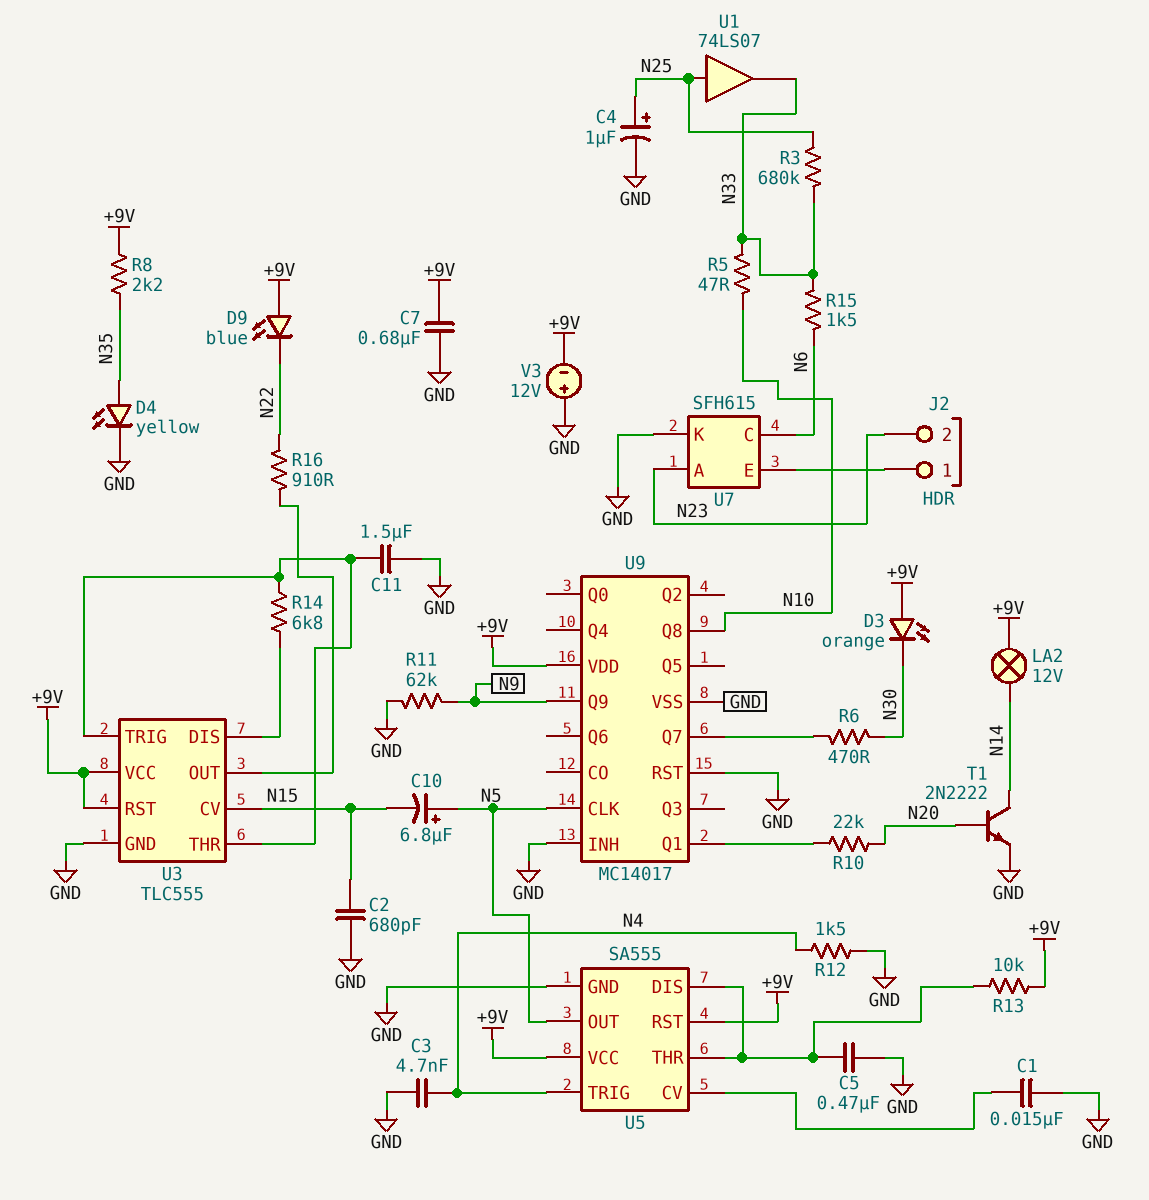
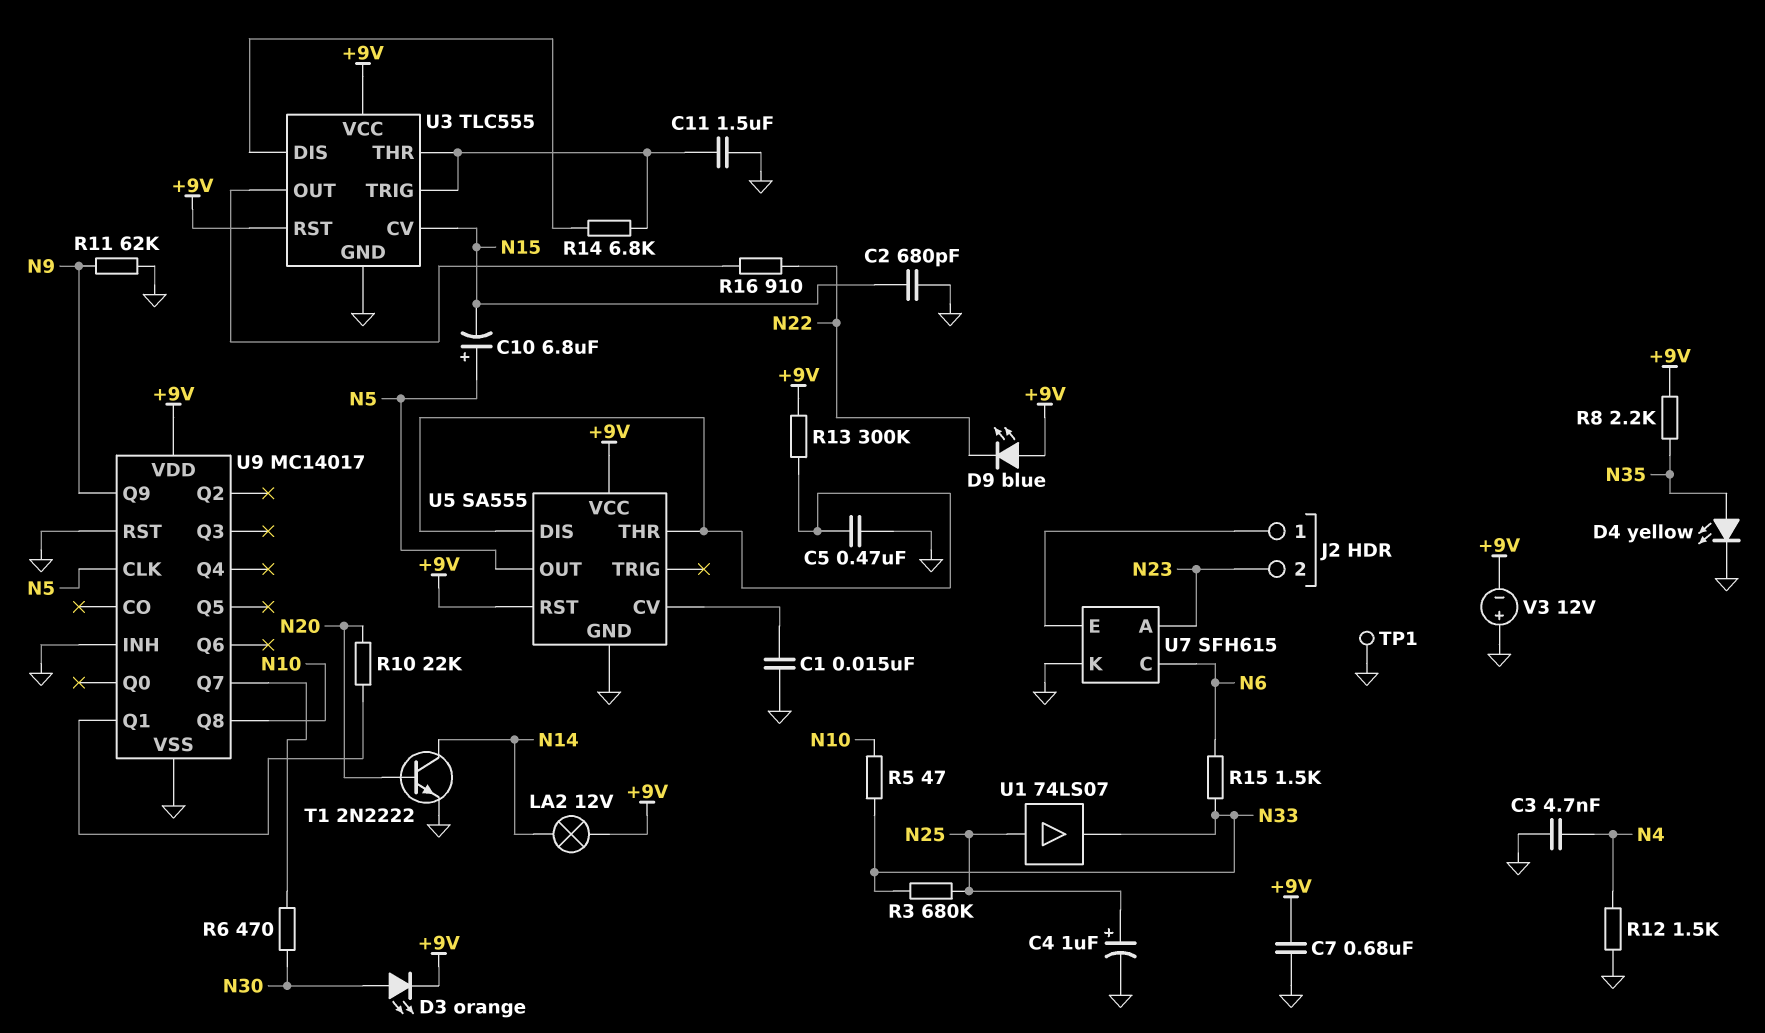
D3: LED orange (A +9V, K N30) -> LED orange (A N30, K +9V)
R13: 10k (+9V, U5/DIS) -> 300k (+9V, U5/DIS)
TP1: none -> test point (GND)
U5 pin TRIG: N4 -> none

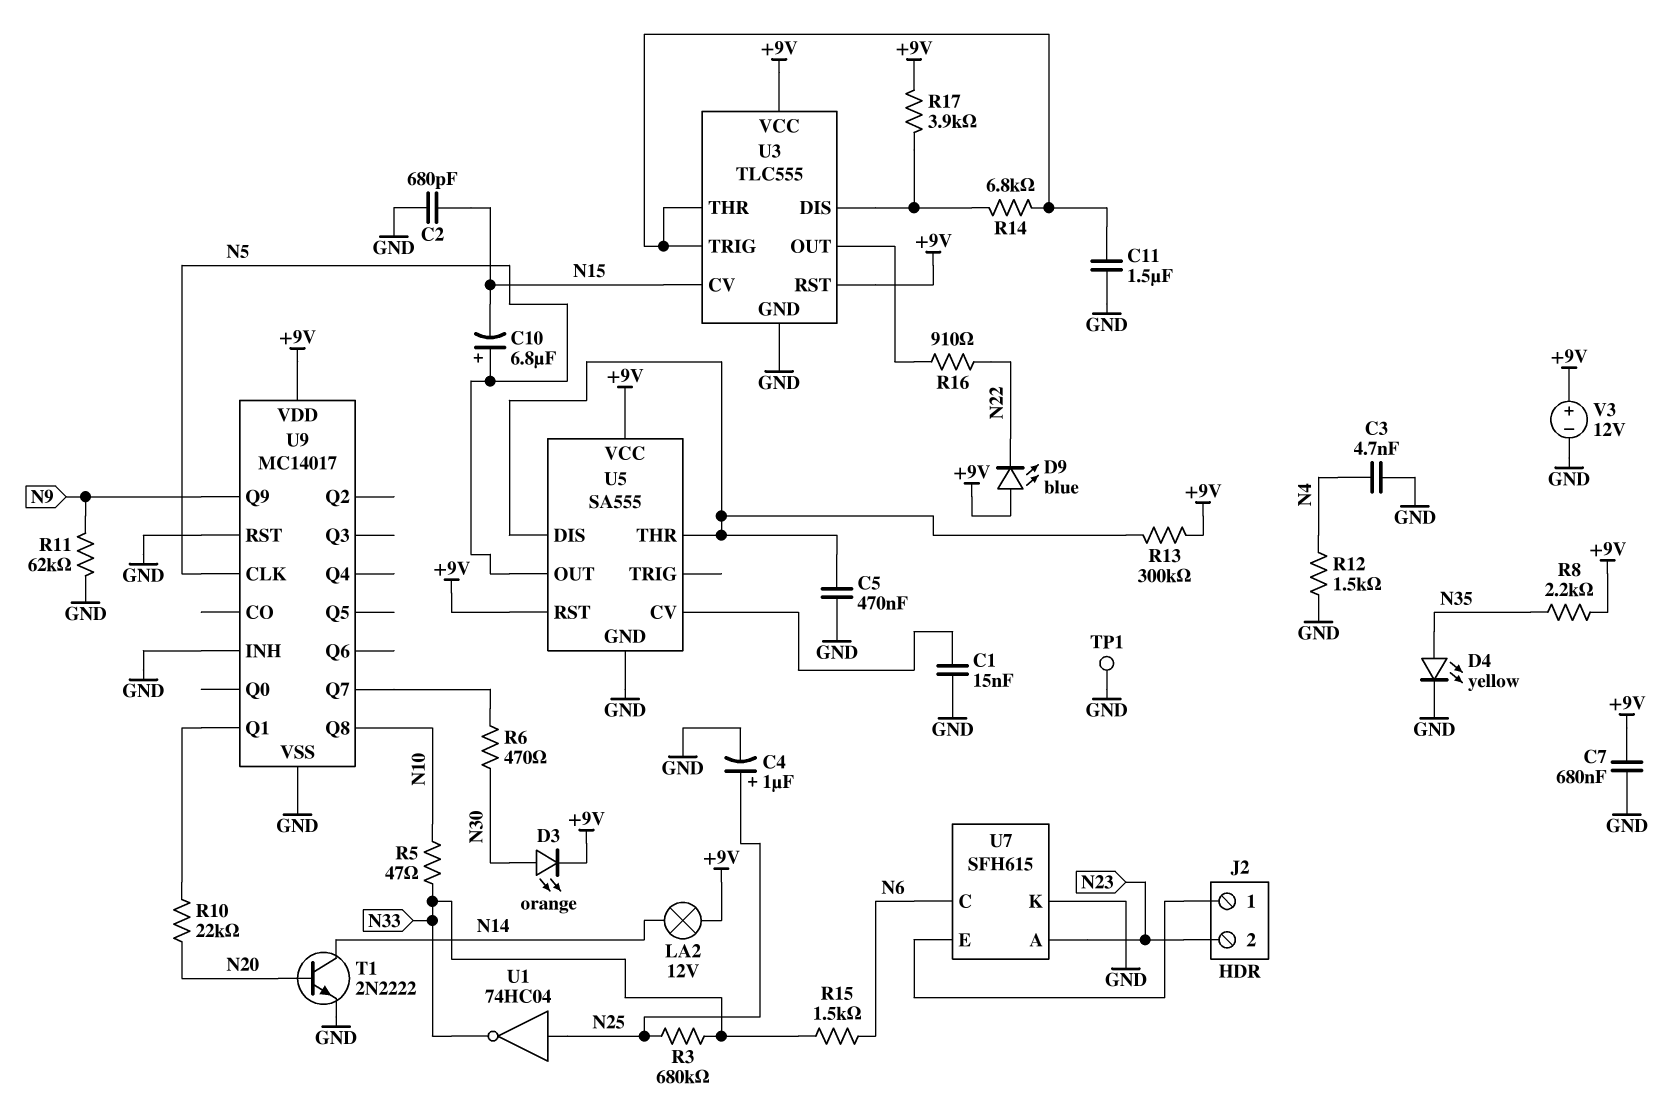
R17: none -> 3.9k (+9V, U3/DIS)
U1: buffer 74LS07 (in N25, out N33) -> NOT 74HC04 (in N25, out N33)
V3: 12V (plus GND, minus +9V) -> 12V (plus +9V, minus GND)

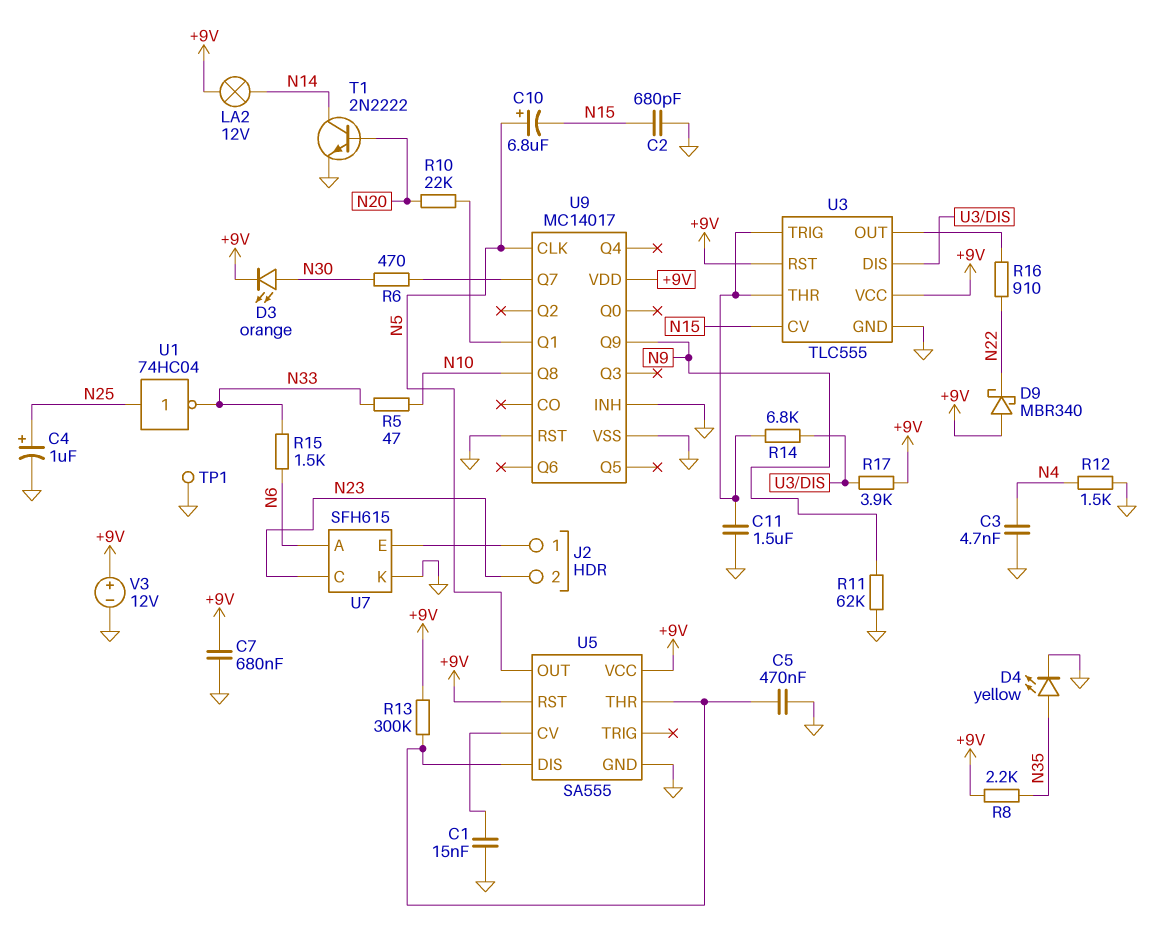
D9: LED blue (A +9V, K N22) -> schottky MBR340 (A +9V, K N22)
R3: 680k (N25, N33) -> none
U7 pin A: N23 -> N6
U7 pin C: N6 -> N23

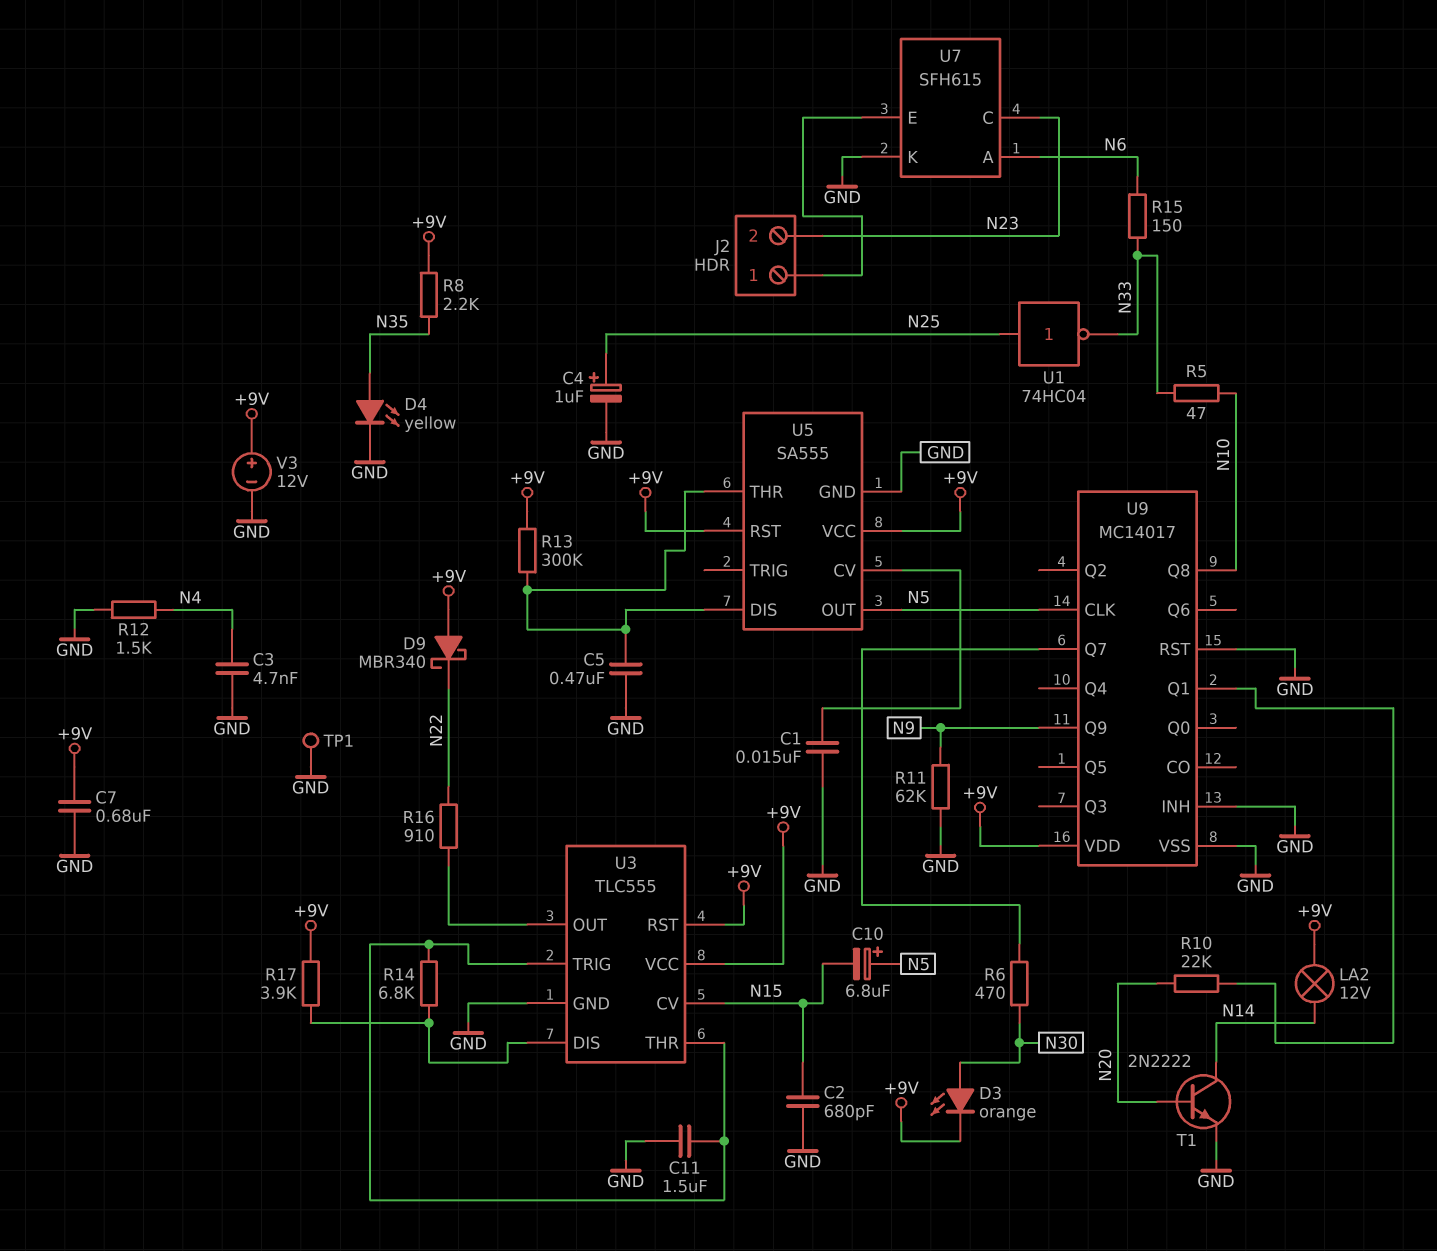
R15: 1.5k (N6, N33) -> 150 (N6, N33)

